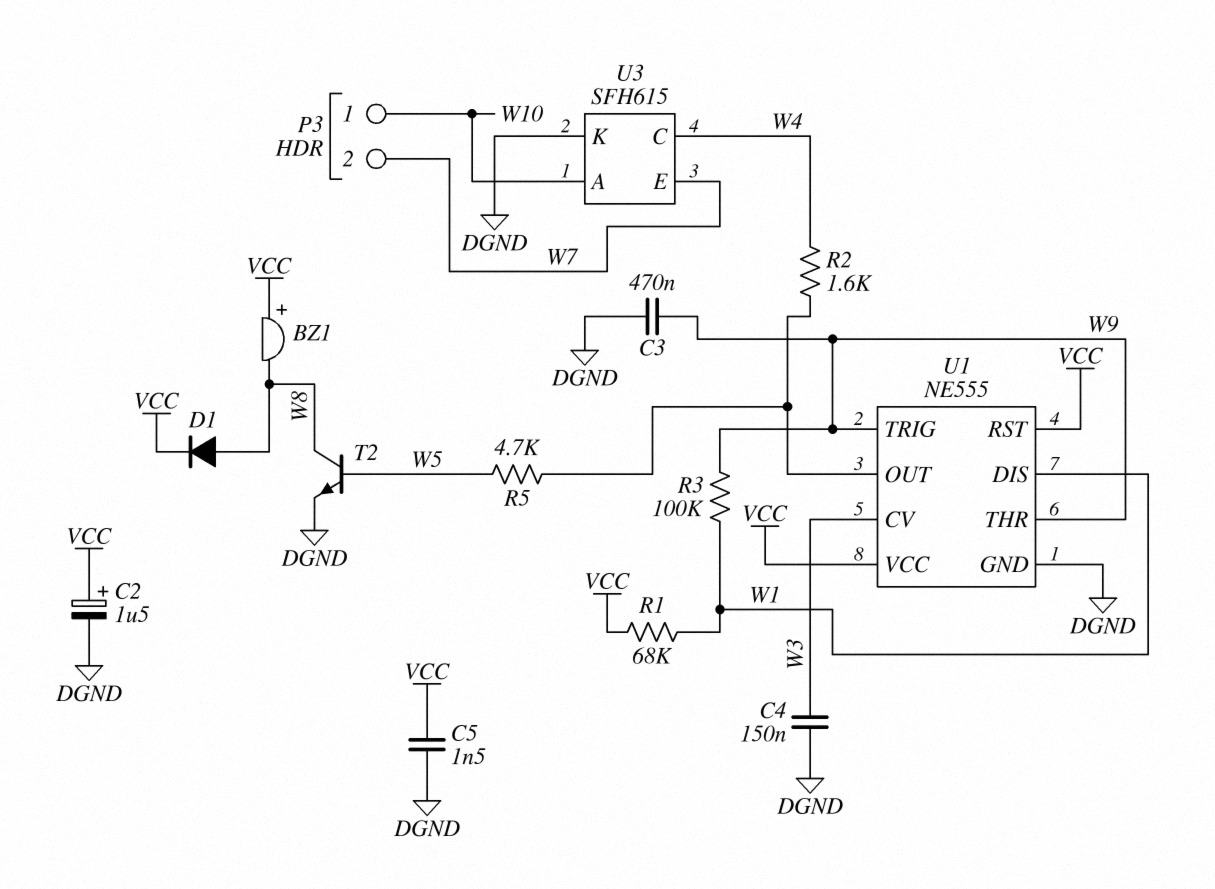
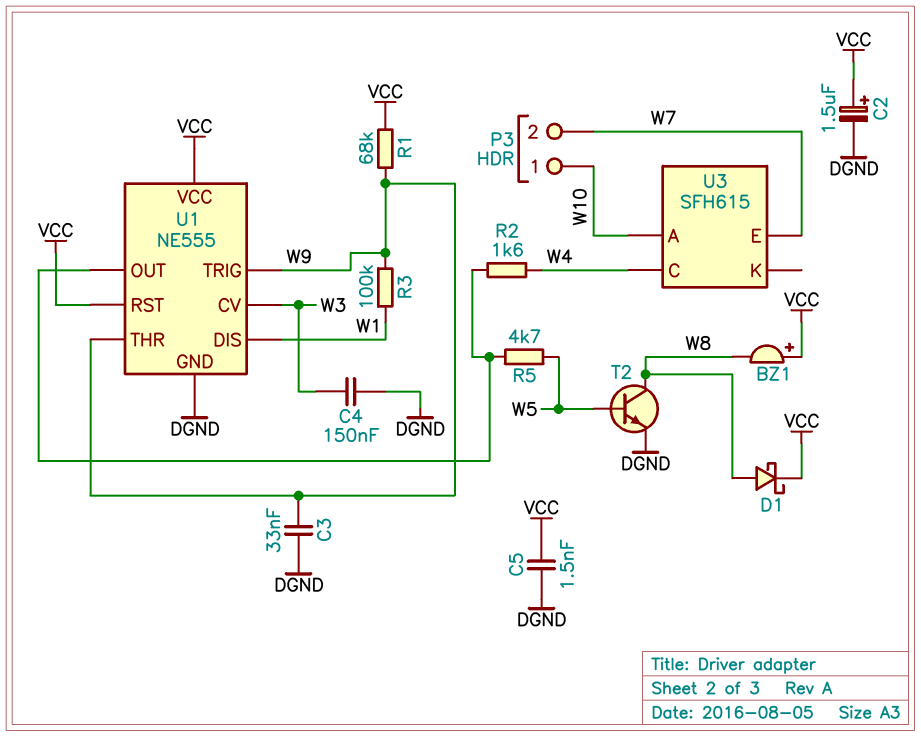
C3: 470nF (DGND, W9) -> 33nF (DGND, W9)
D1: diode (A W8, K VCC) -> schottky (A W8, K VCC)
R1: 68k (VCC, W1) -> 68k (VCC, W9)
U3 pin K: DGND -> none

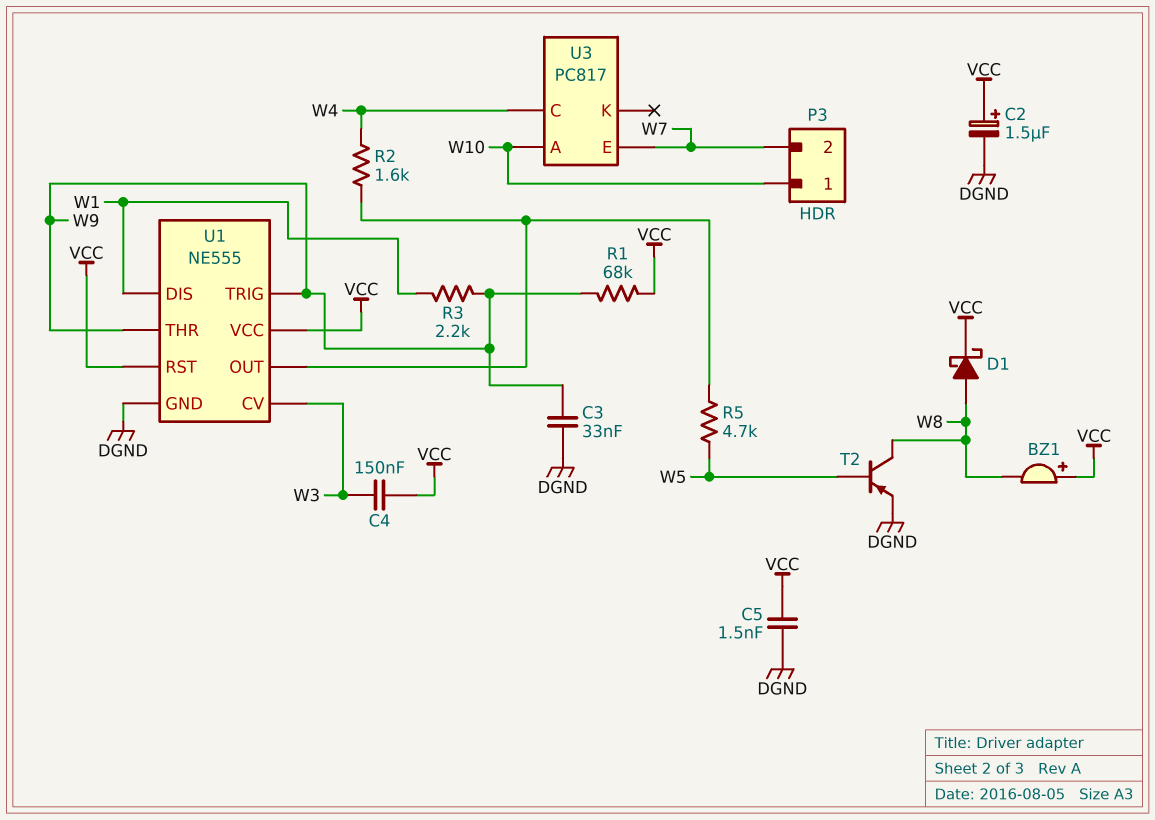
C4: 150nF (DGND, W3) -> 150nF (VCC, W3)
R3: 100k (W1, W9) -> 2.2k (W1, W9)
T2: NPN (B W5, C W8, E DGND) -> PNP (B W5, C W8, E DGND)
U3: SFH615 -> PC817

